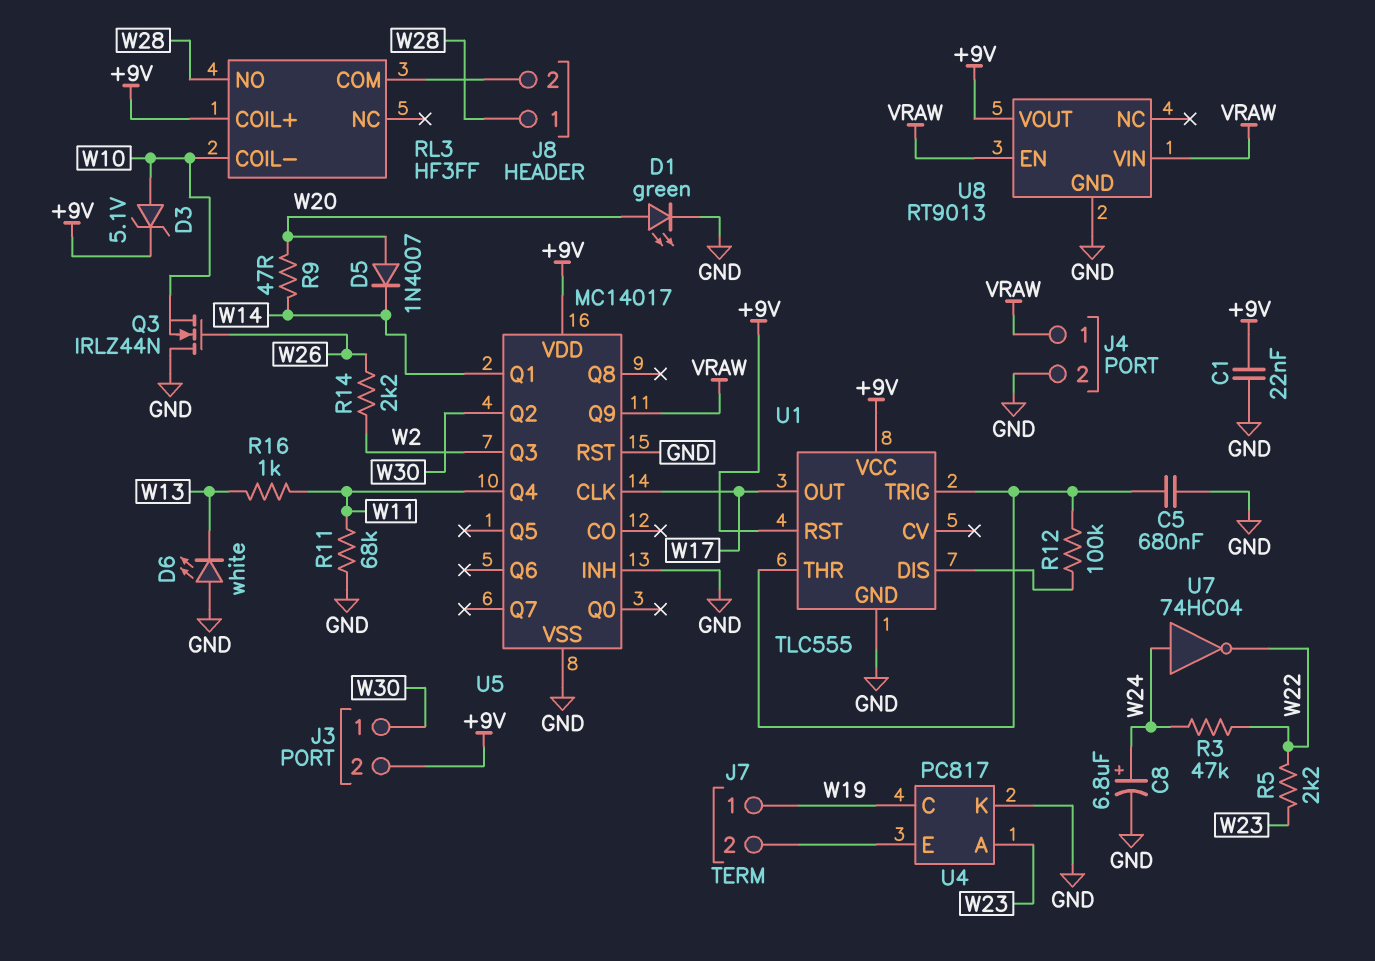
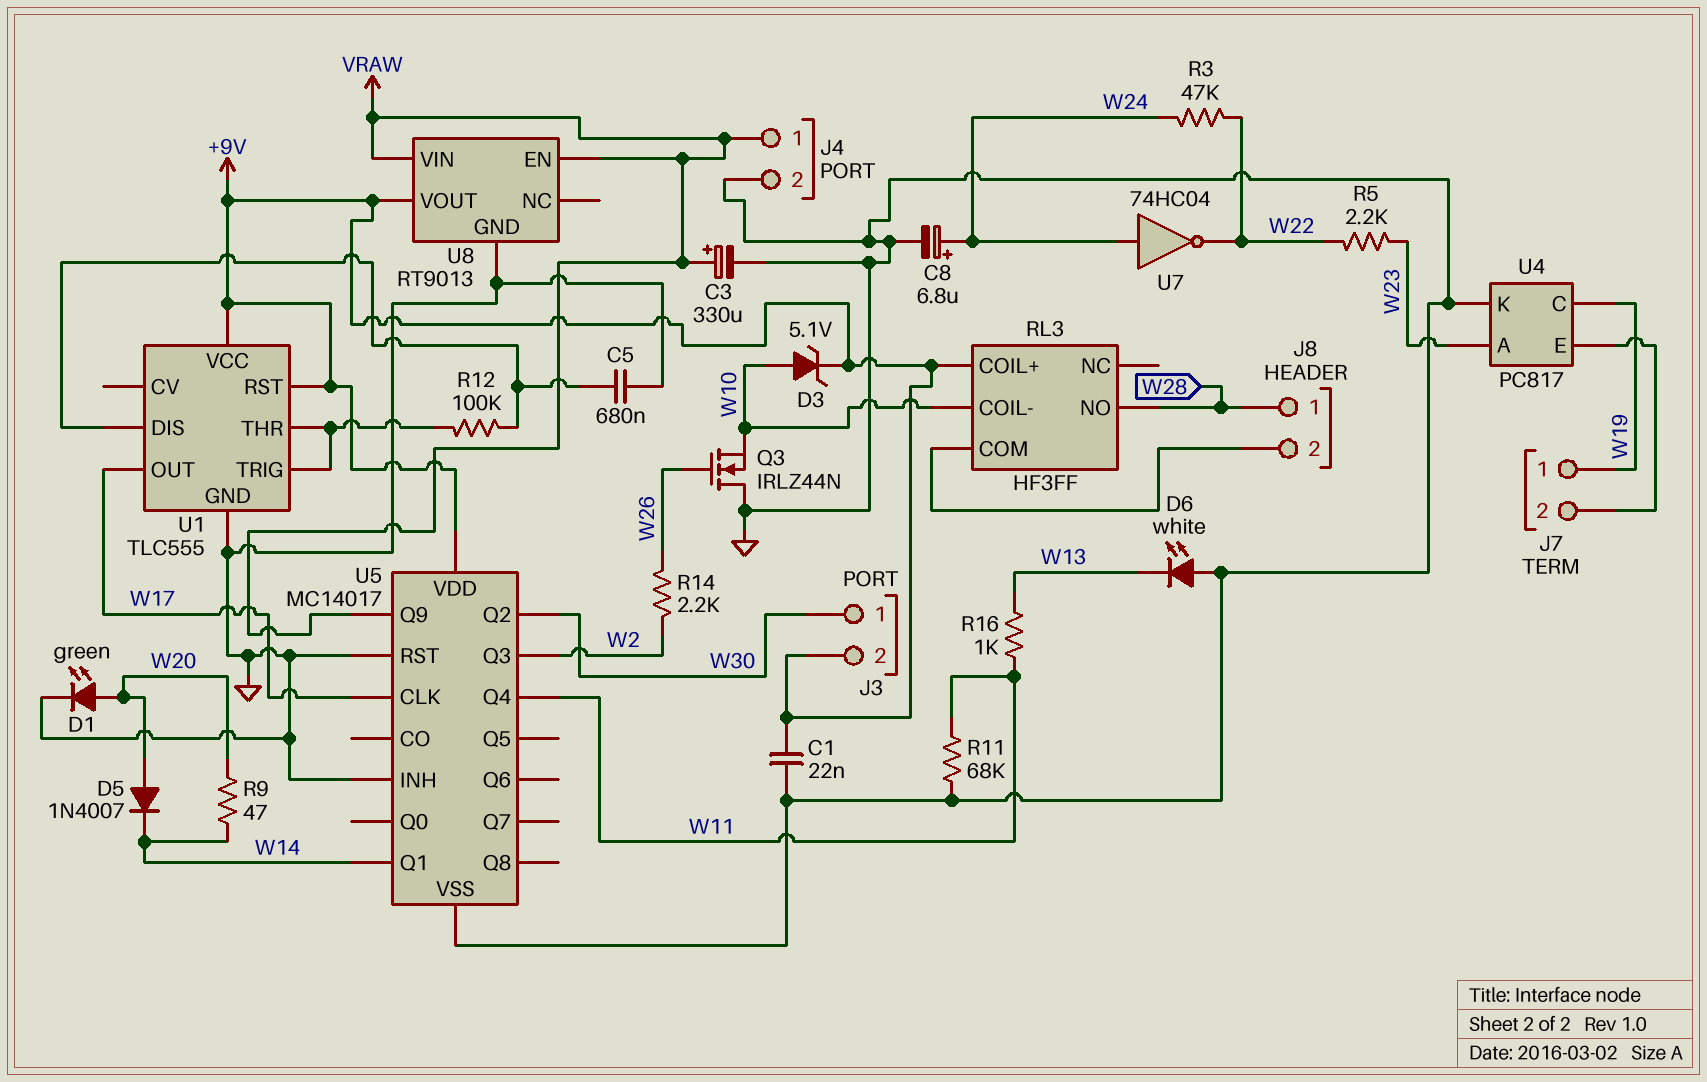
C3: none -> 330uF (plus VRAW, minus GND)
C5: 680nF (GND, U1/THR) -> 680nF (GND, U1/DIS)

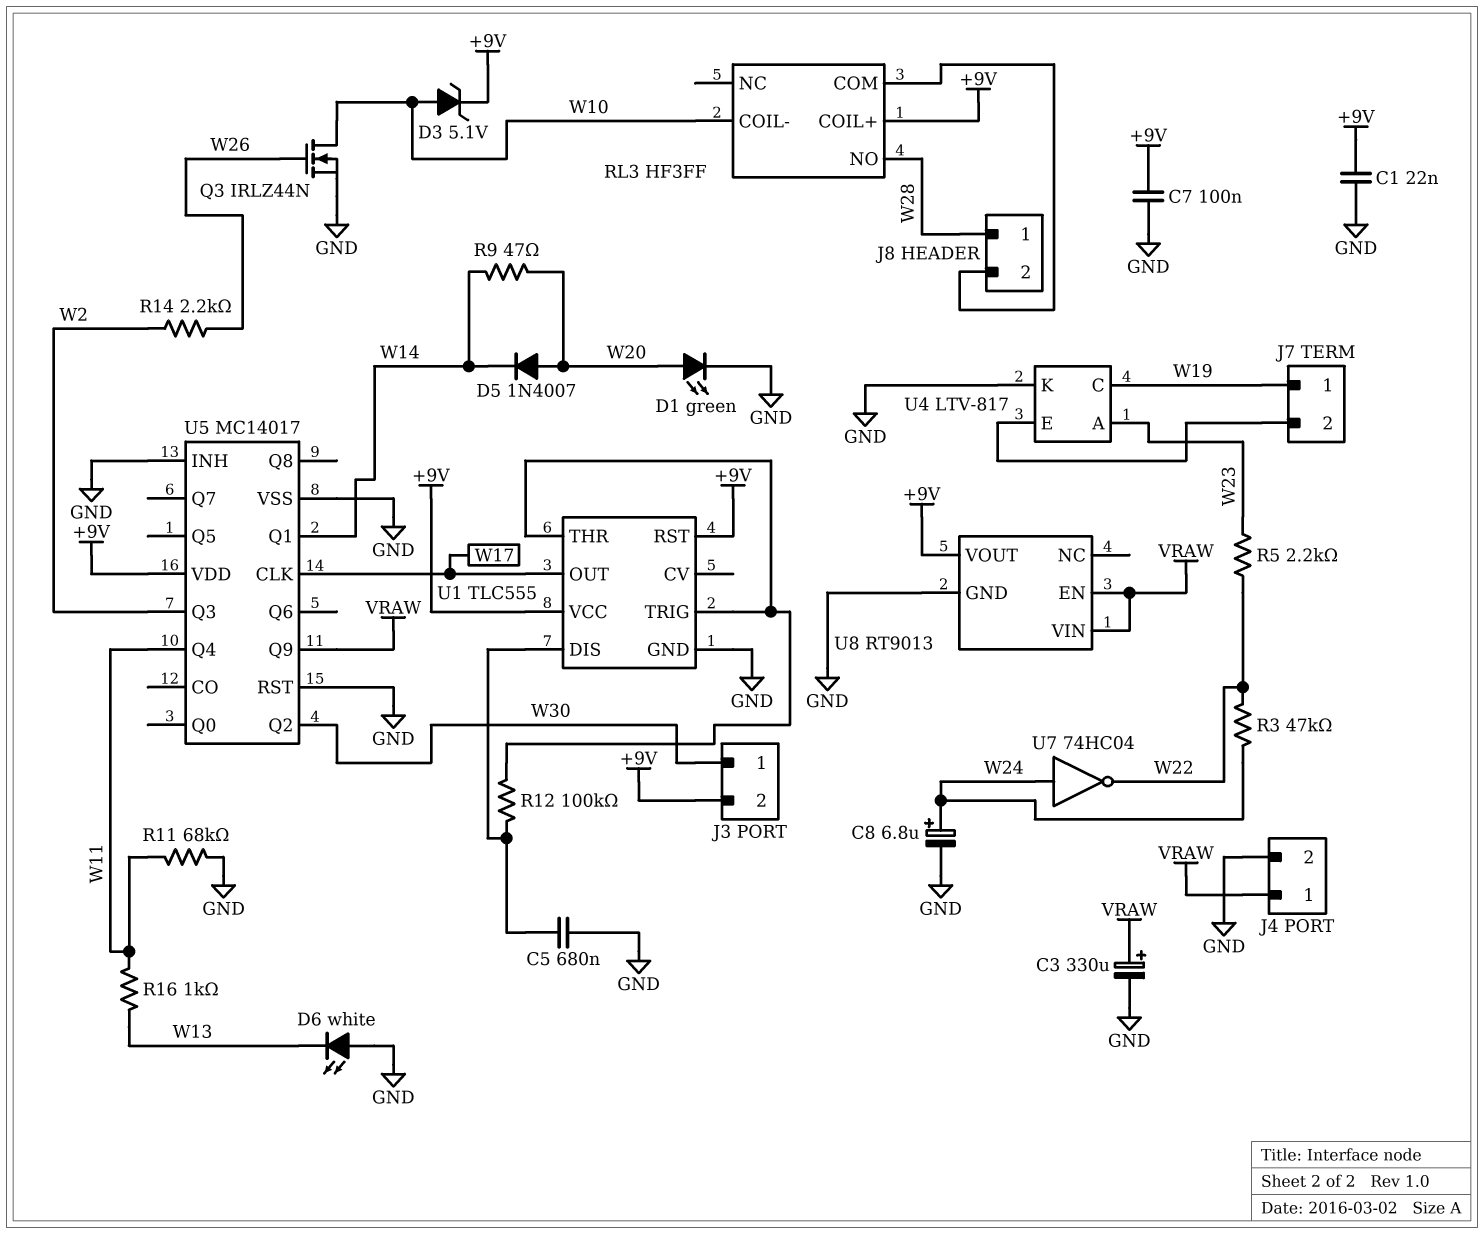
C7: none -> 100nF (+9V, GND)
Q3: NMOS IRLZ44N (G W26, D GND, S W10) -> NMOS IRLZ44N (G W26, D W10, S GND)
U4: PC817 -> LTV-817

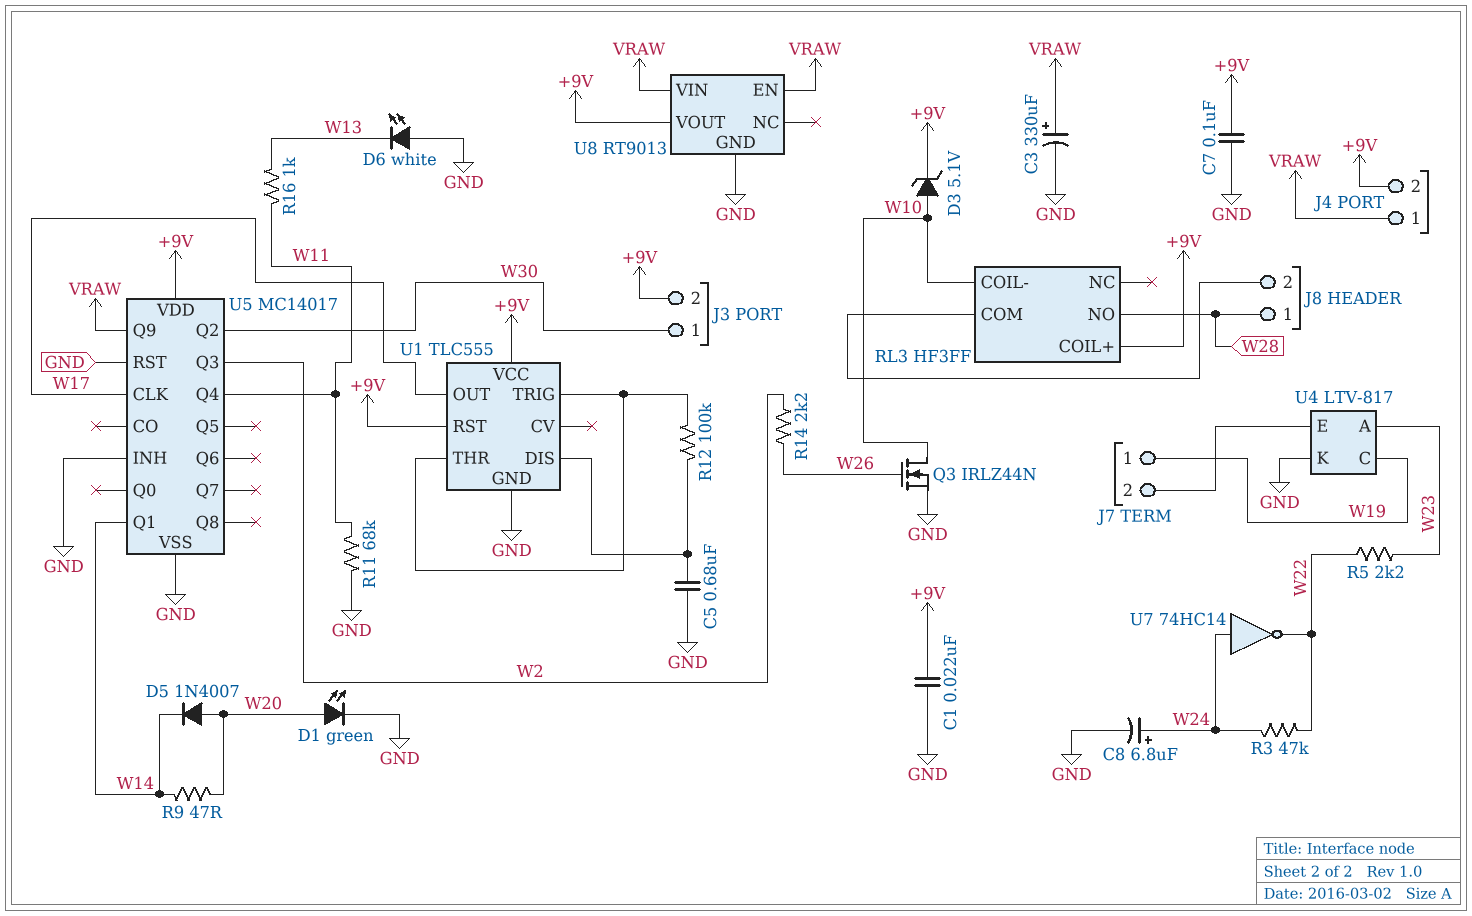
J4 pin 2: GND -> +9V
U7: NOT 74HC04 (in W24, out W22) -> NOT 74HC14 (in W24, out W22)

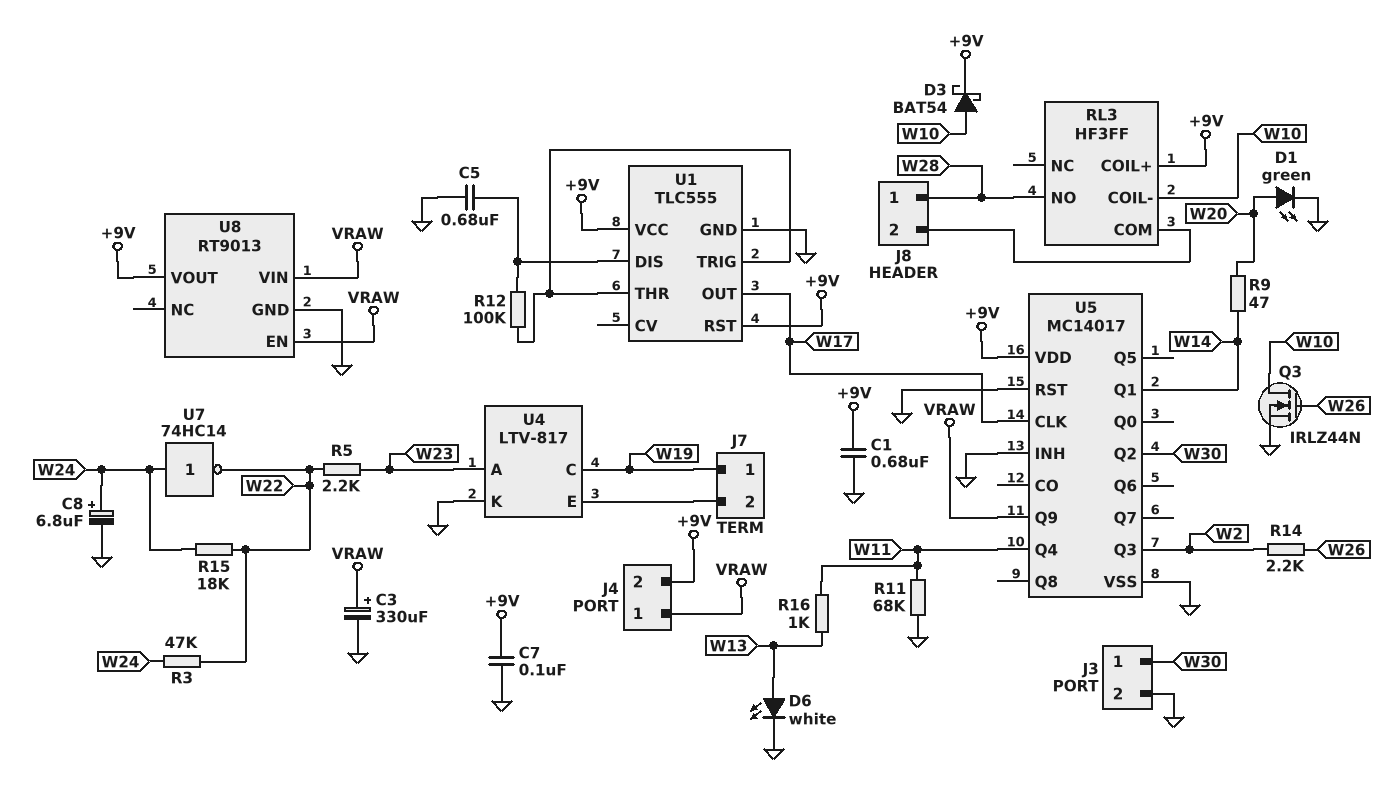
C1: 22nF (+9V, GND) -> 680nF (+9V, GND)
D3: zener 5.1V (A W10, K +9V) -> schottky BAT54 (A W10, K +9V)
D5: diode 1N4007 (A W20, K W14) -> none
D6: LED white (A GND, K W13) -> LED white (A W13, K GND)
J3 pin 2: +9V -> GND
R15: none -> 18k (W22, W24)

